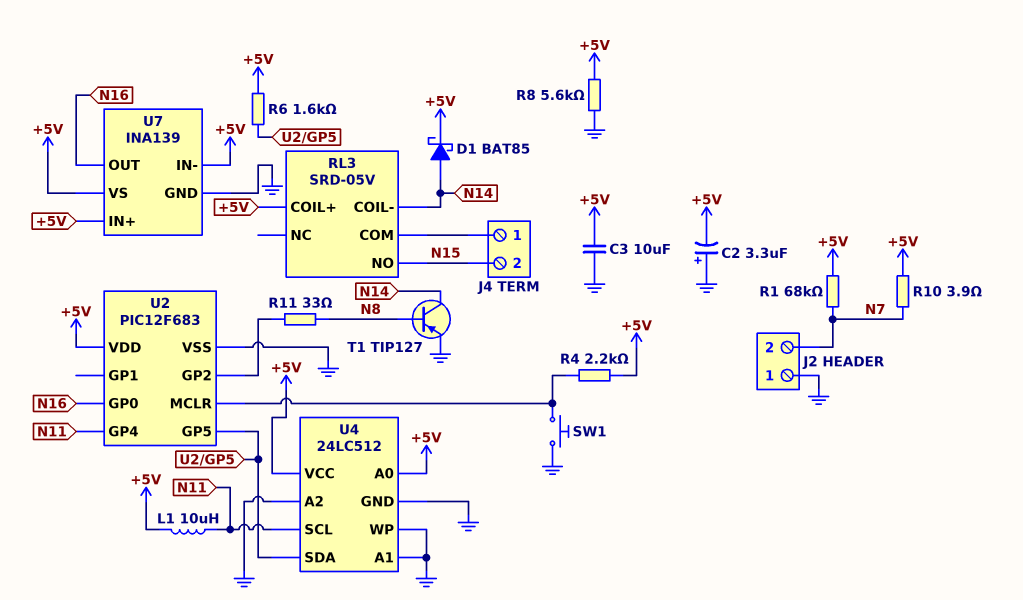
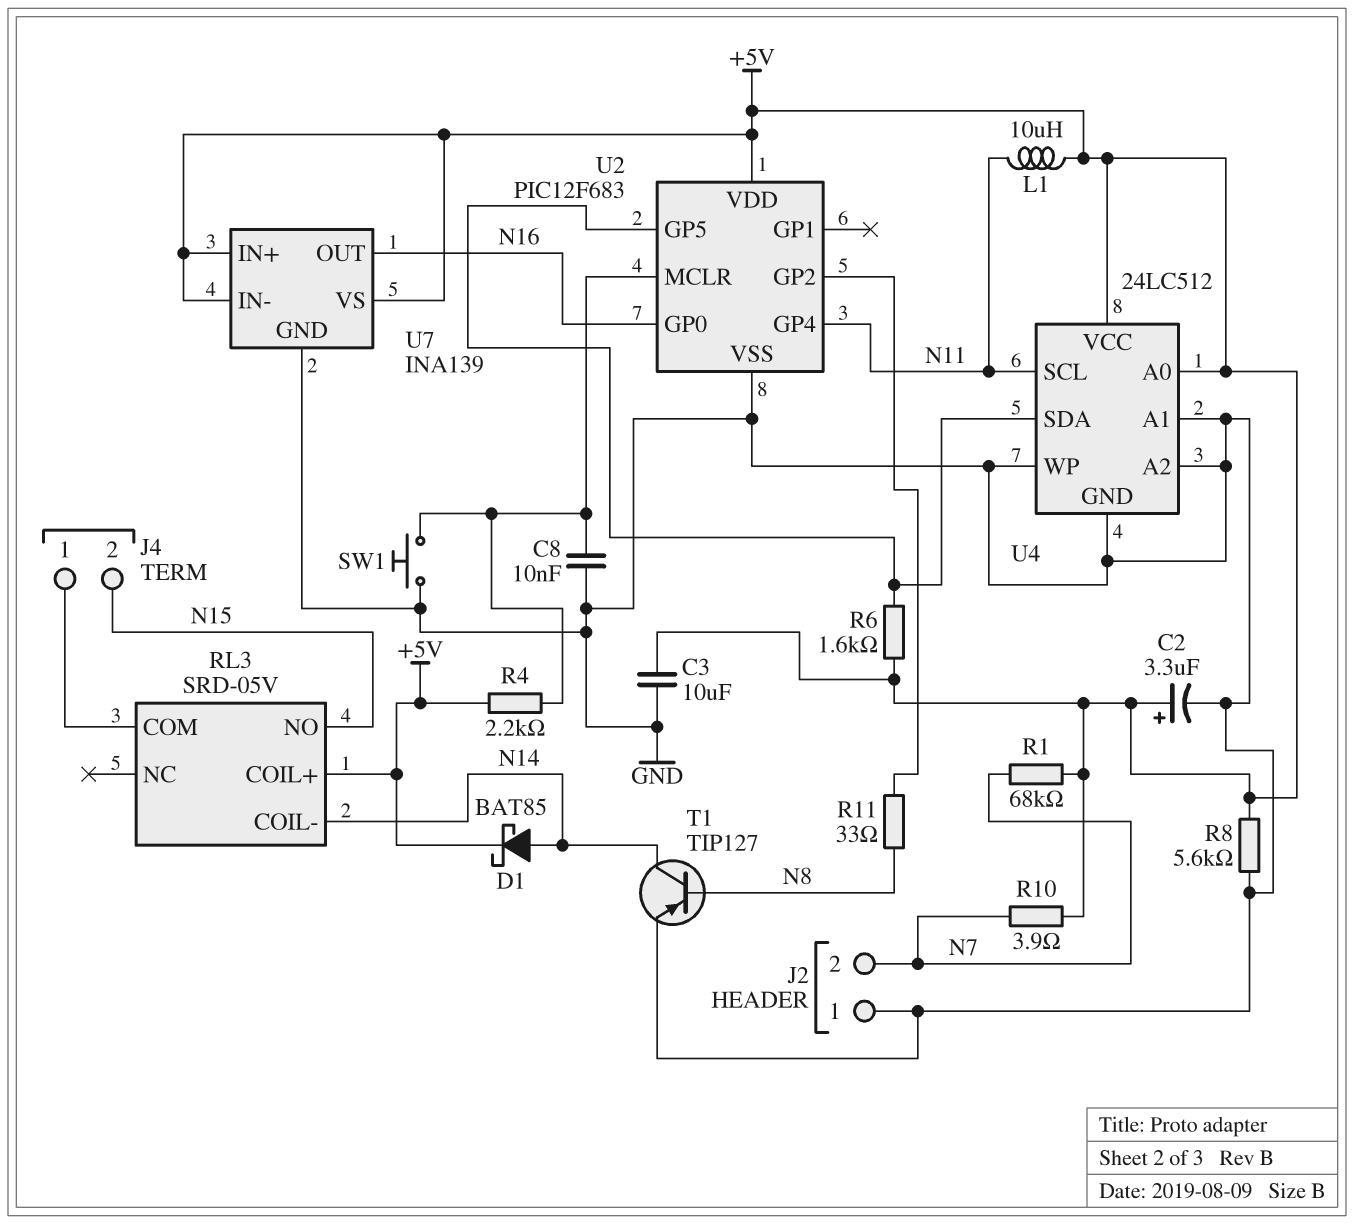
C2: 3.3uF (plus GND, minus +5V) -> 3.3uF (plus +5V, minus GND)
C8: none -> 10nF (GND, U2/MCLR)

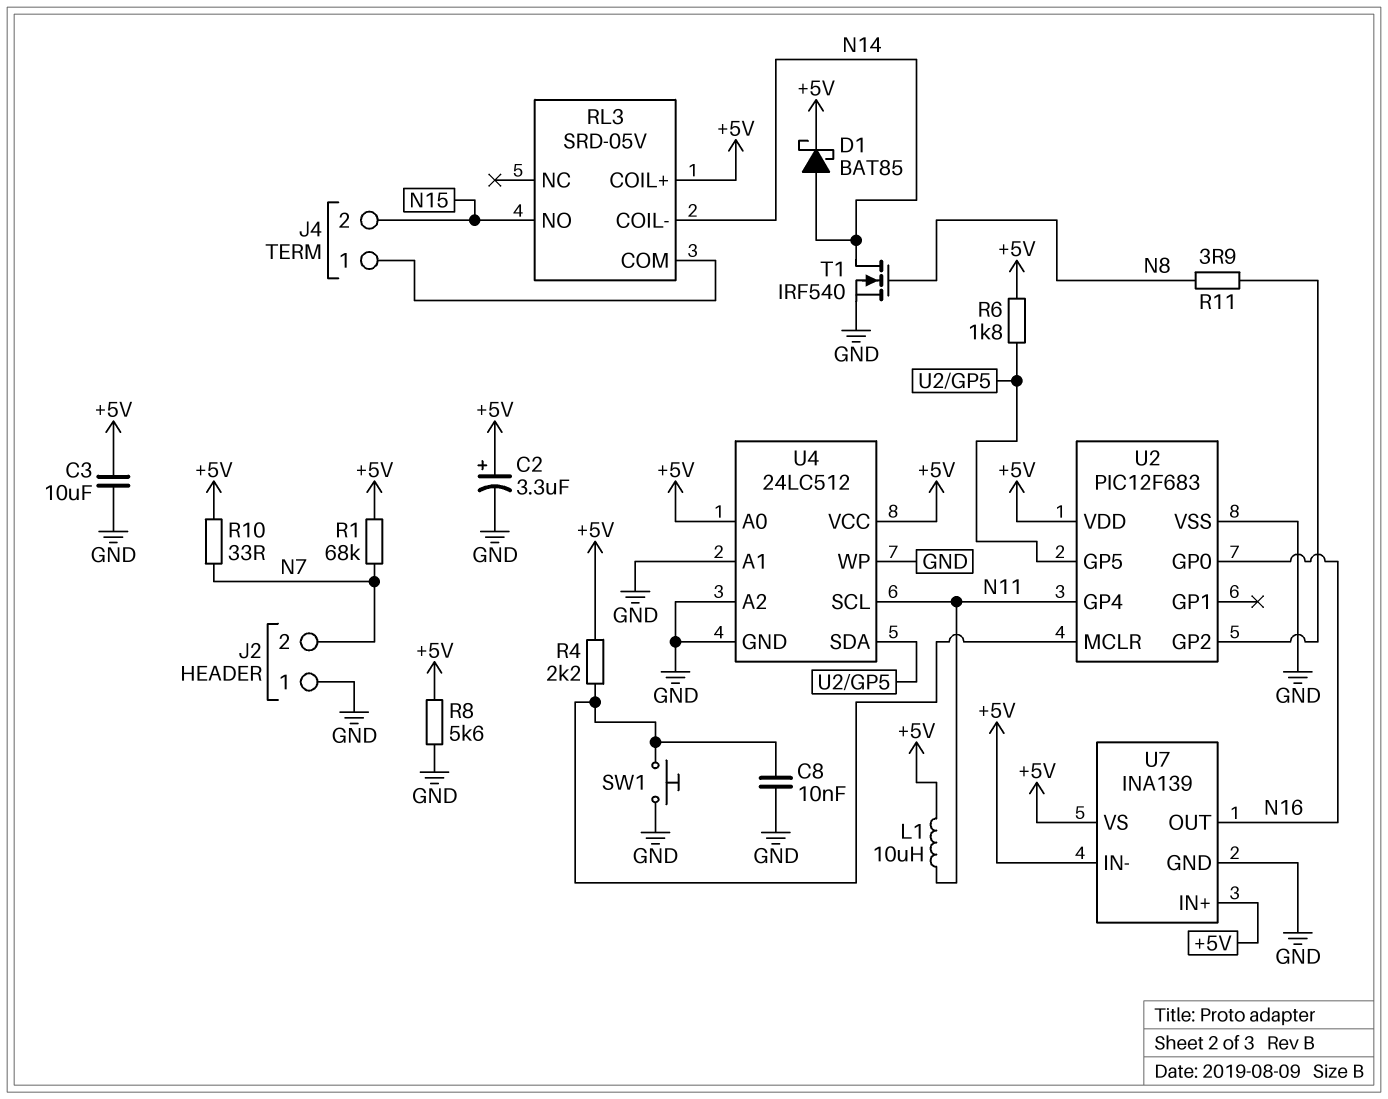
R6: 1.6k (+5V, U2/GP5) -> 1.8k (+5V, U2/GP5)
R10: 3.9 (+5V, N7) -> 33 (+5V, N7)
R11: 33 (N8, U2/GP2) -> 3.9 (N8, U2/GP2)
T1: PNP TIP127 (B N8, C N14, E GND) -> NMOS IRF540 (G N8, D N14, S GND)

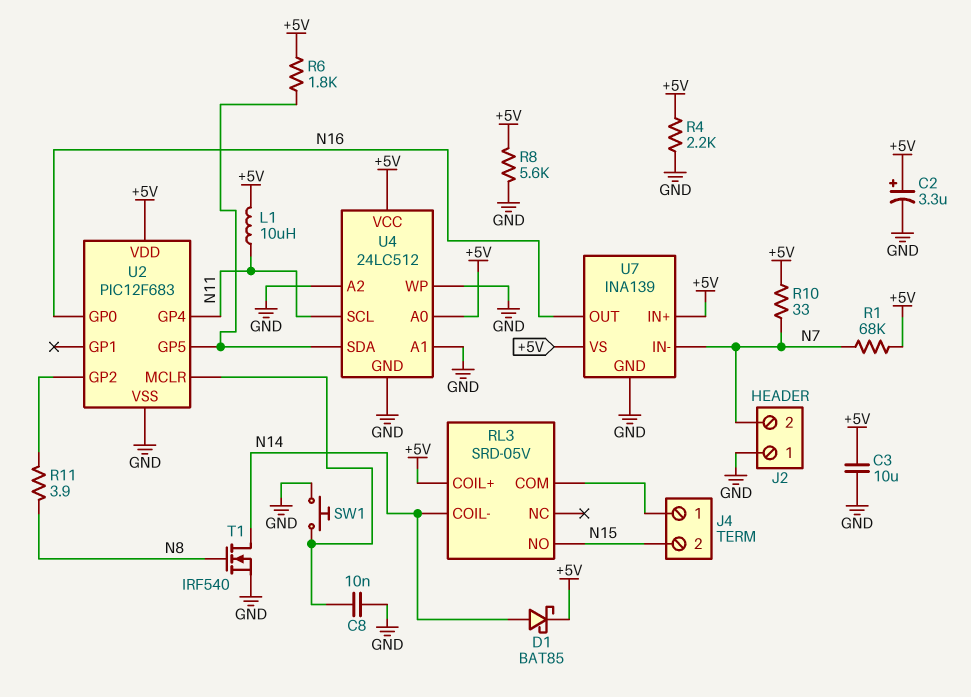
R4: 2.2k (+5V, U2/MCLR) -> 2.2k (+5V, GND)
U7 pin IN-: +5V -> N7

